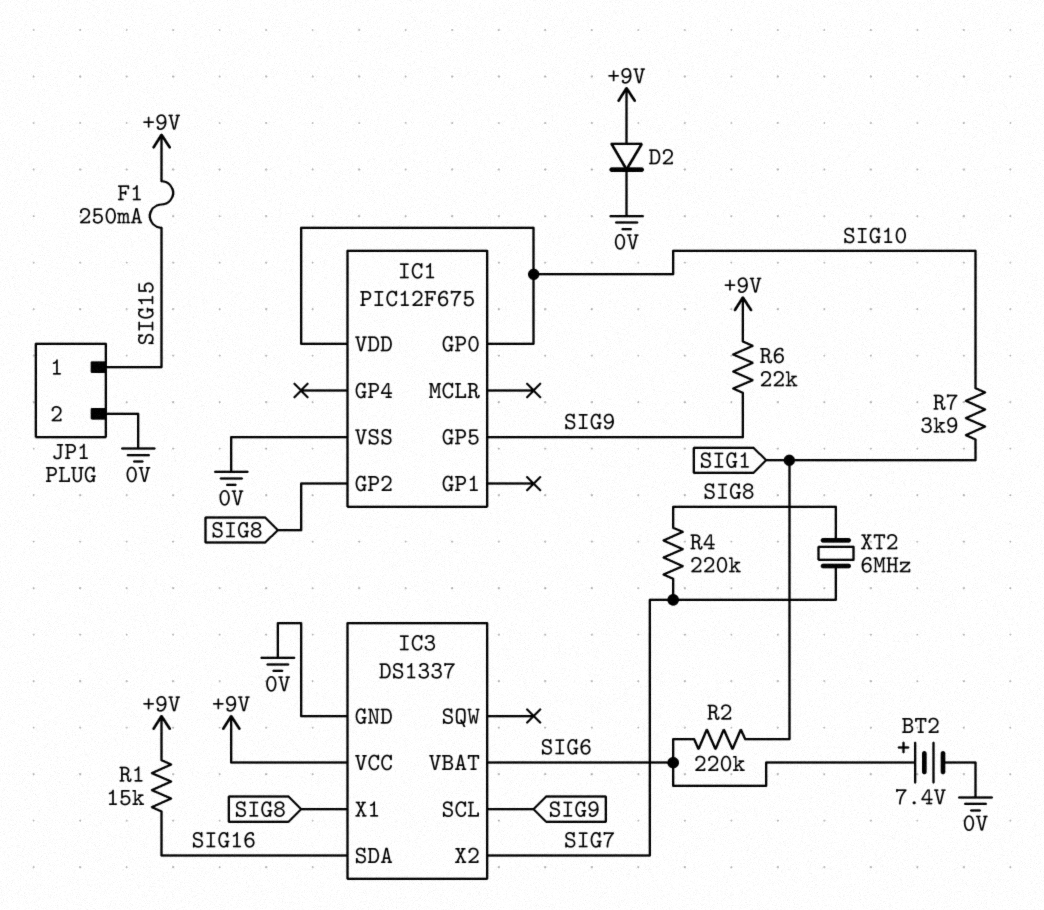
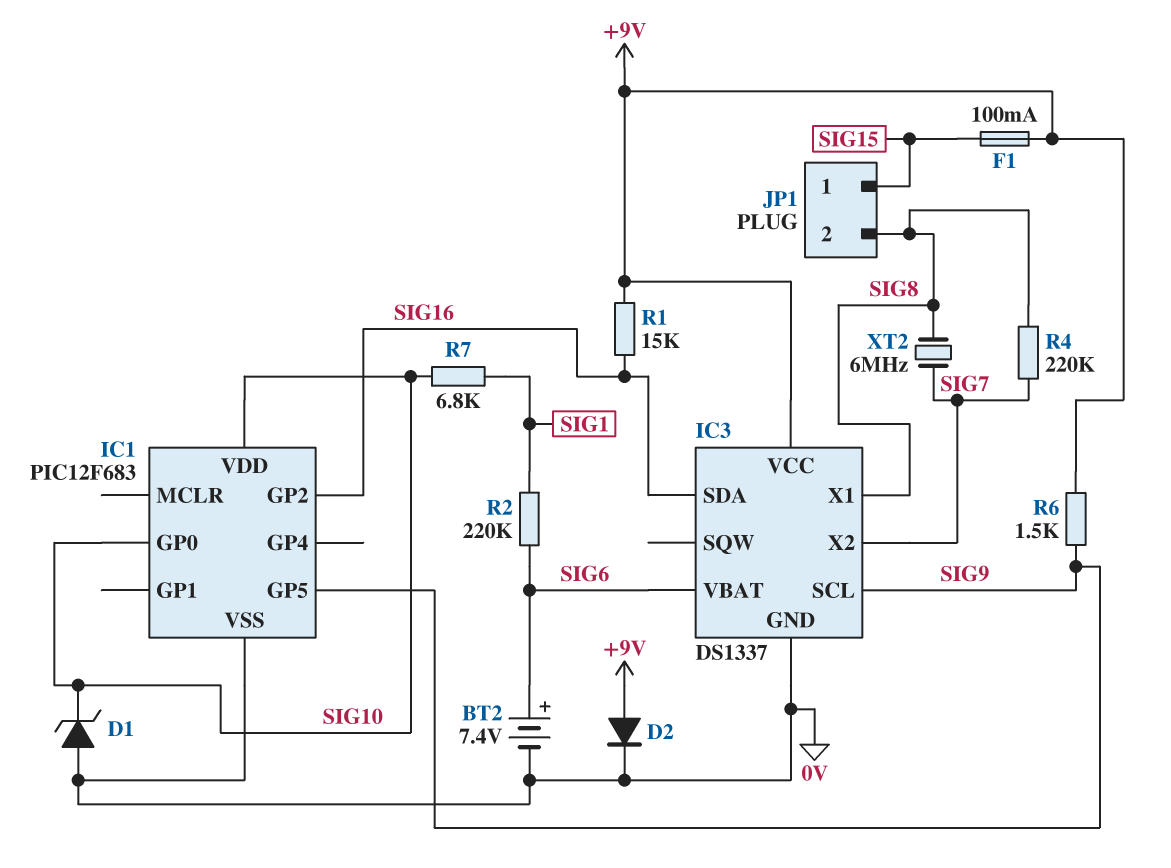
D1: none -> zener (A 0V, K SIG10)
F1: 250mA (+9V, SIG15) -> 100mA (+9V, SIG15)
IC1: PIC12F675 -> PIC12F683
IC1 pin GP2: SIG8 -> SIG16
JP1 pin 2: 0V -> SIG8
R6: 22k (+9V, SIG9) -> 1.5k (+9V, SIG9)
R7: 3.9k (SIG1, SIG10) -> 6.8k (SIG1, SIG10)

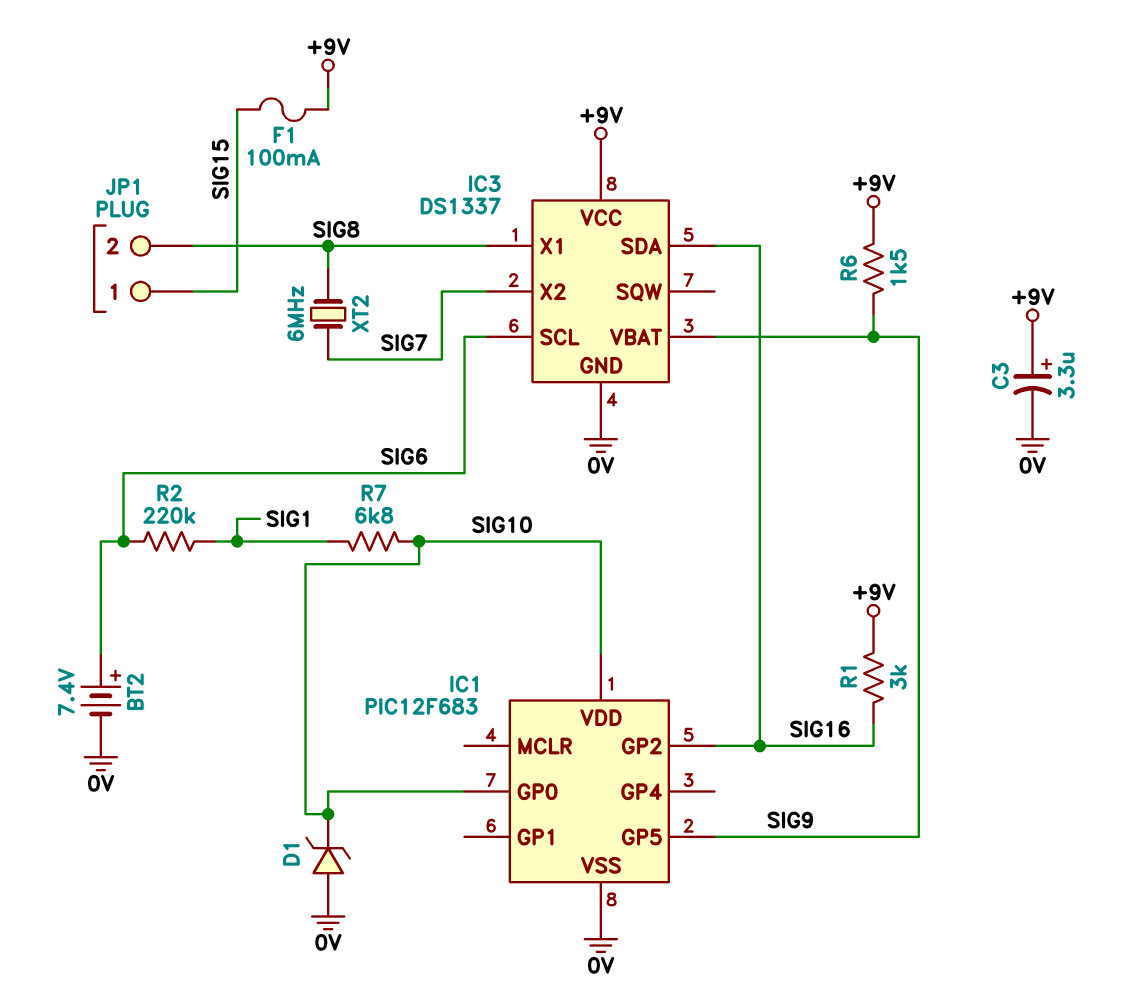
C3: none -> 3.3uF (plus +9V, minus 0V)
D2: diode (A +9V, K 0V) -> none
IC3 pin SCL: SIG9 -> SIG6
IC3 pin VBAT: SIG6 -> SIG9
R1: 15k (+9V, SIG16) -> 3k (+9V, SIG16)
R4: 220k (SIG7, SIG8) -> none

